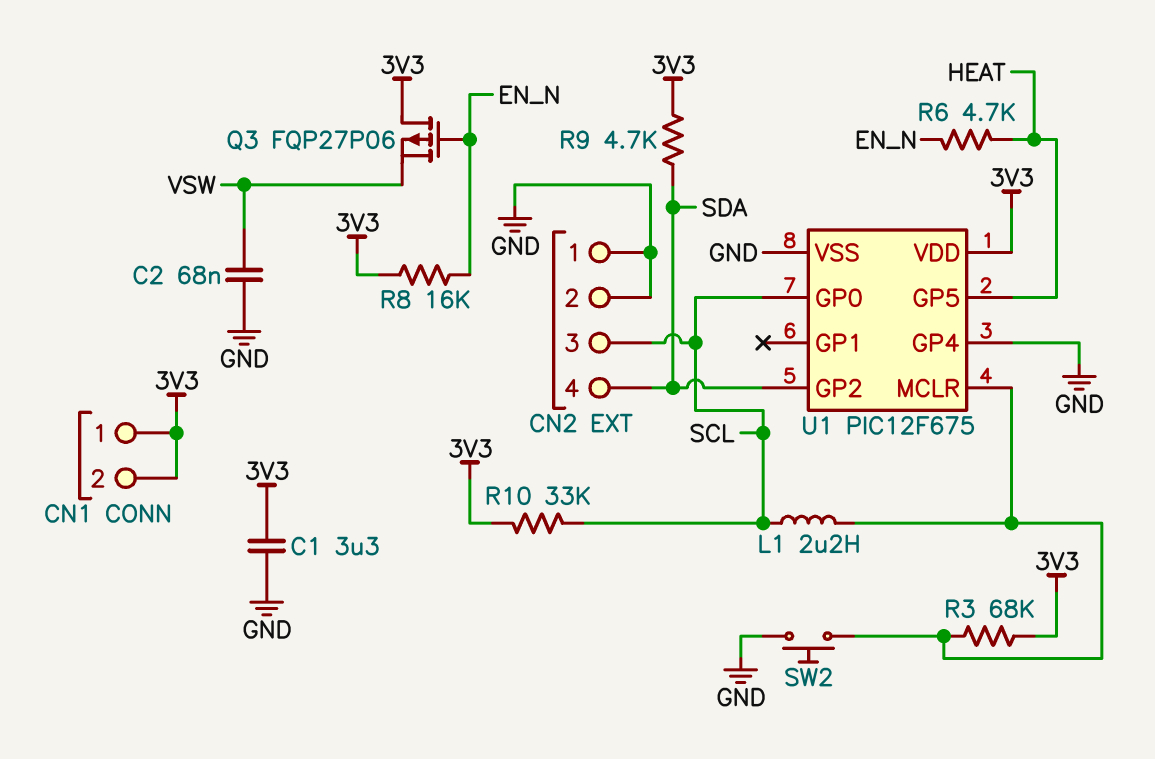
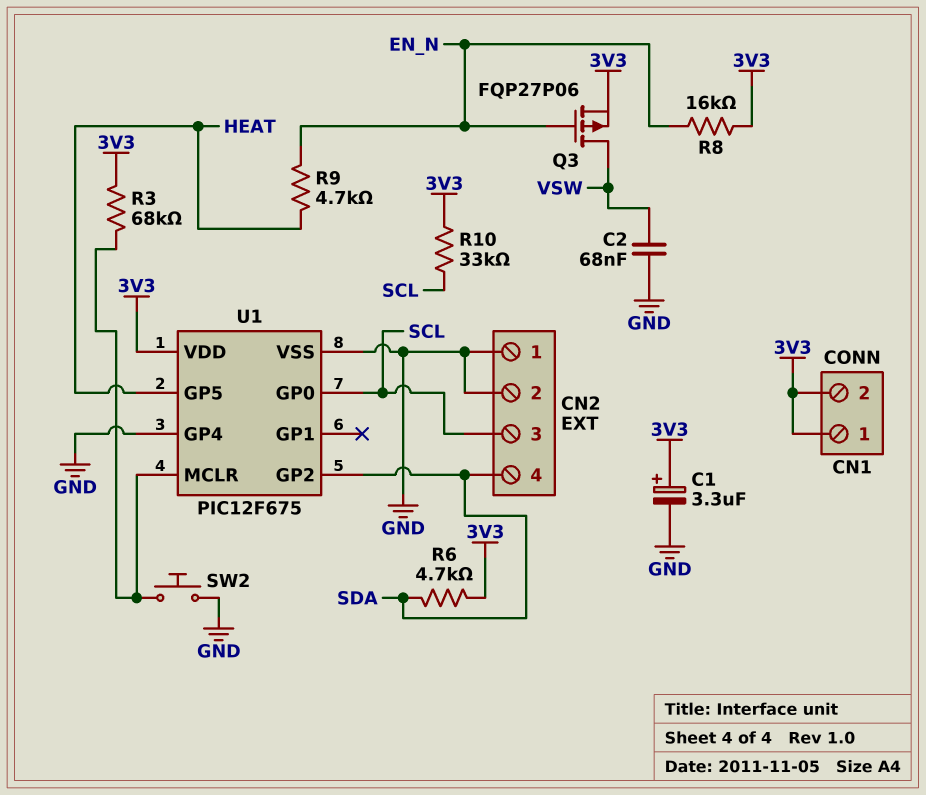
C1: 3.3uF (3V3, GND) -> 3.3uF (plus 3V3, minus GND)
L1: 2.2uH (SCL, U1/MCLR) -> none
Q3: PMOS FQP27P06 (G EN_N, D 3V3, S VSW) -> PMOS FQP27P06 (G EN_N, D VSW, S 3V3)
R6: 4.7k (EN_N, HEAT) -> 4.7k (3V3, SDA)
R9: 4.7k (3V3, SDA) -> 4.7k (EN_N, HEAT)

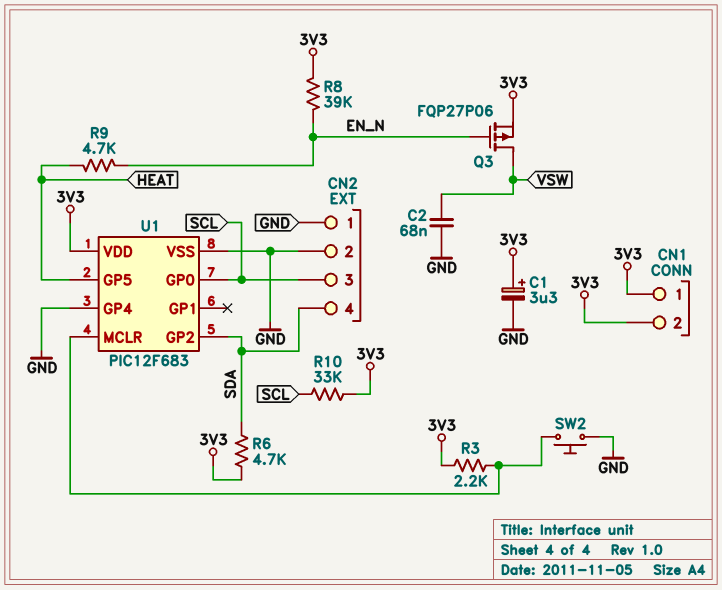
R3: 68k (3V3, U1/MCLR) -> 2.2k (3V3, U1/MCLR)
R8: 16k (3V3, EN_N) -> 39k (3V3, EN_N)
U1: PIC12F675 -> PIC12F683

